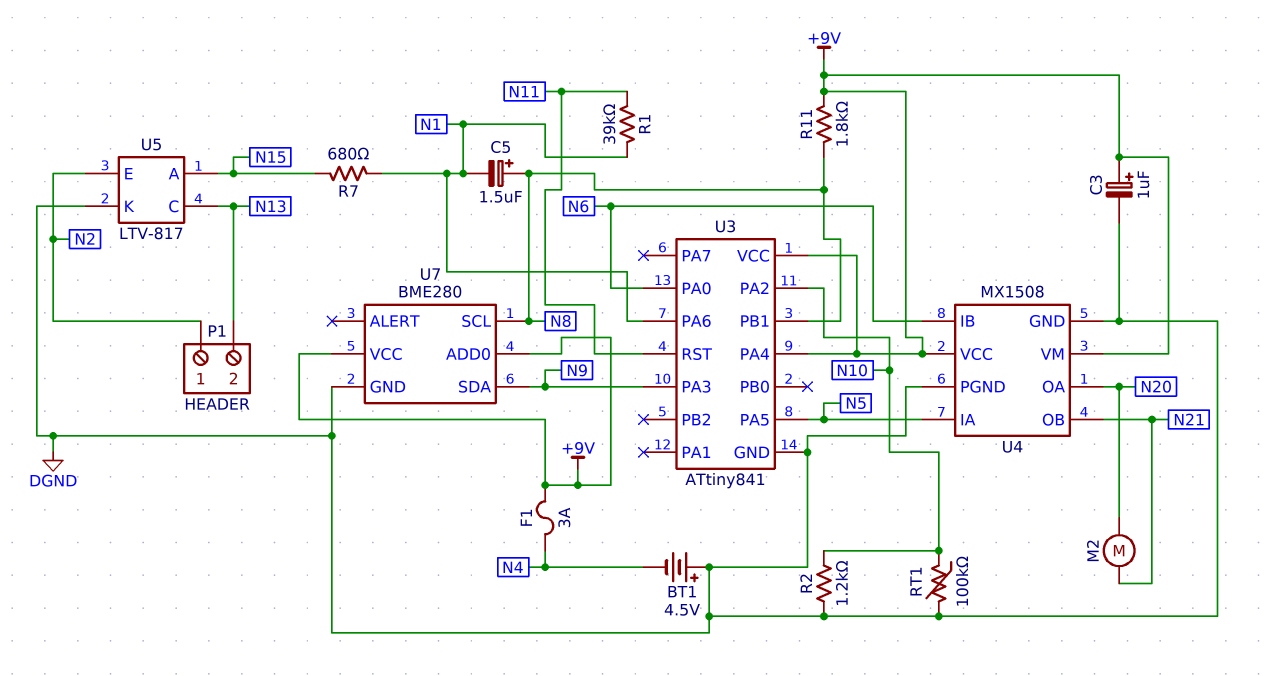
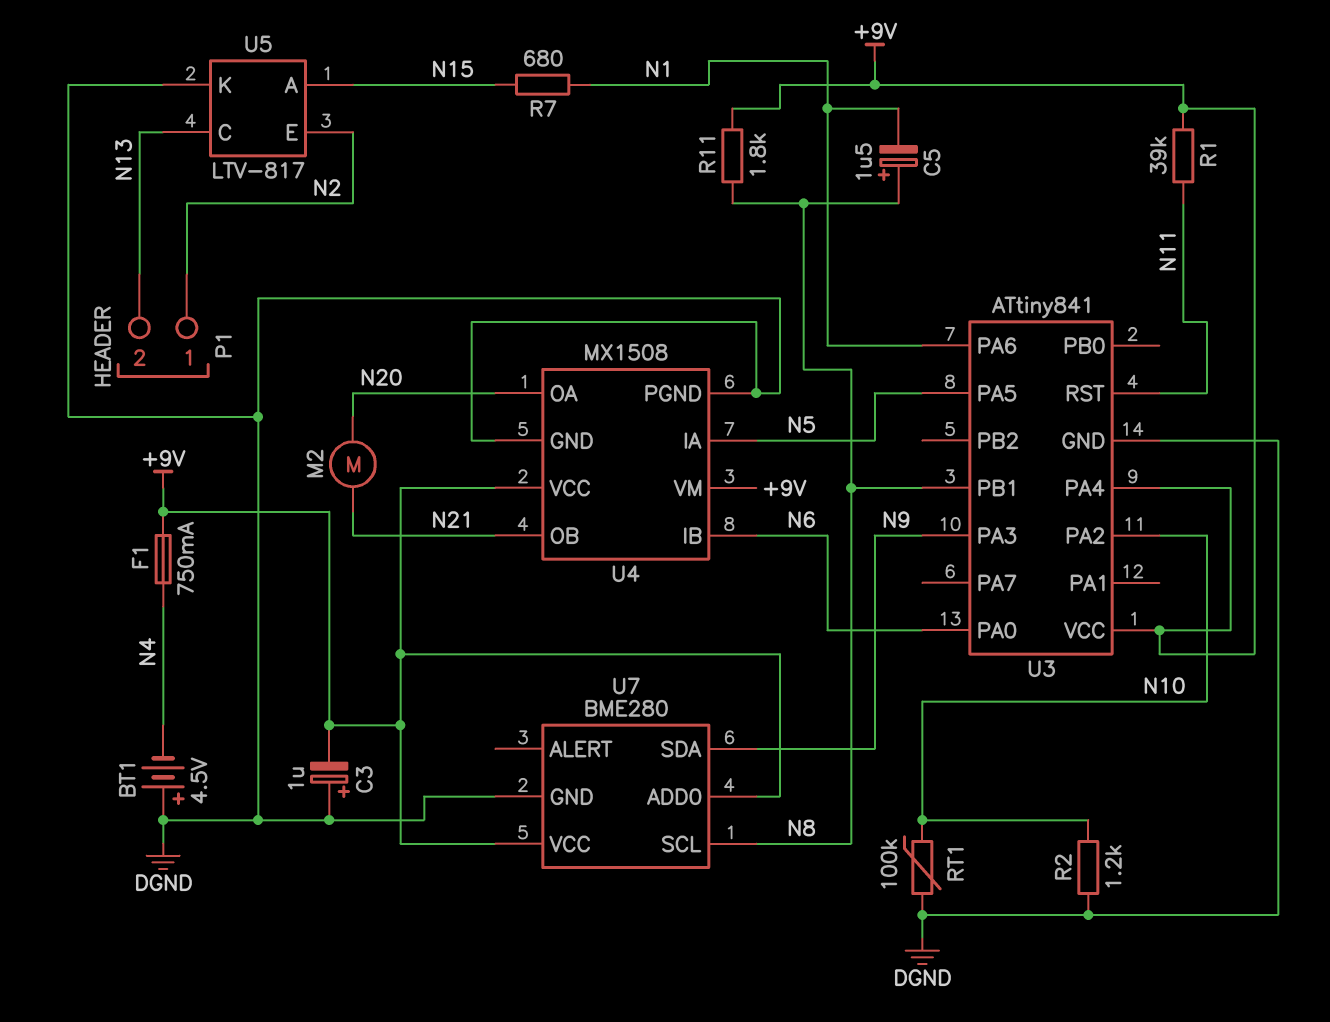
C3: 1uF (plus +9V, minus DGND) -> 1uF (plus DGND, minus +9V)
F1: 3A (+9V, N4) -> 750mA (+9V, N4)
R1: 39k (N1, N11) -> 39k (+9V, N11)

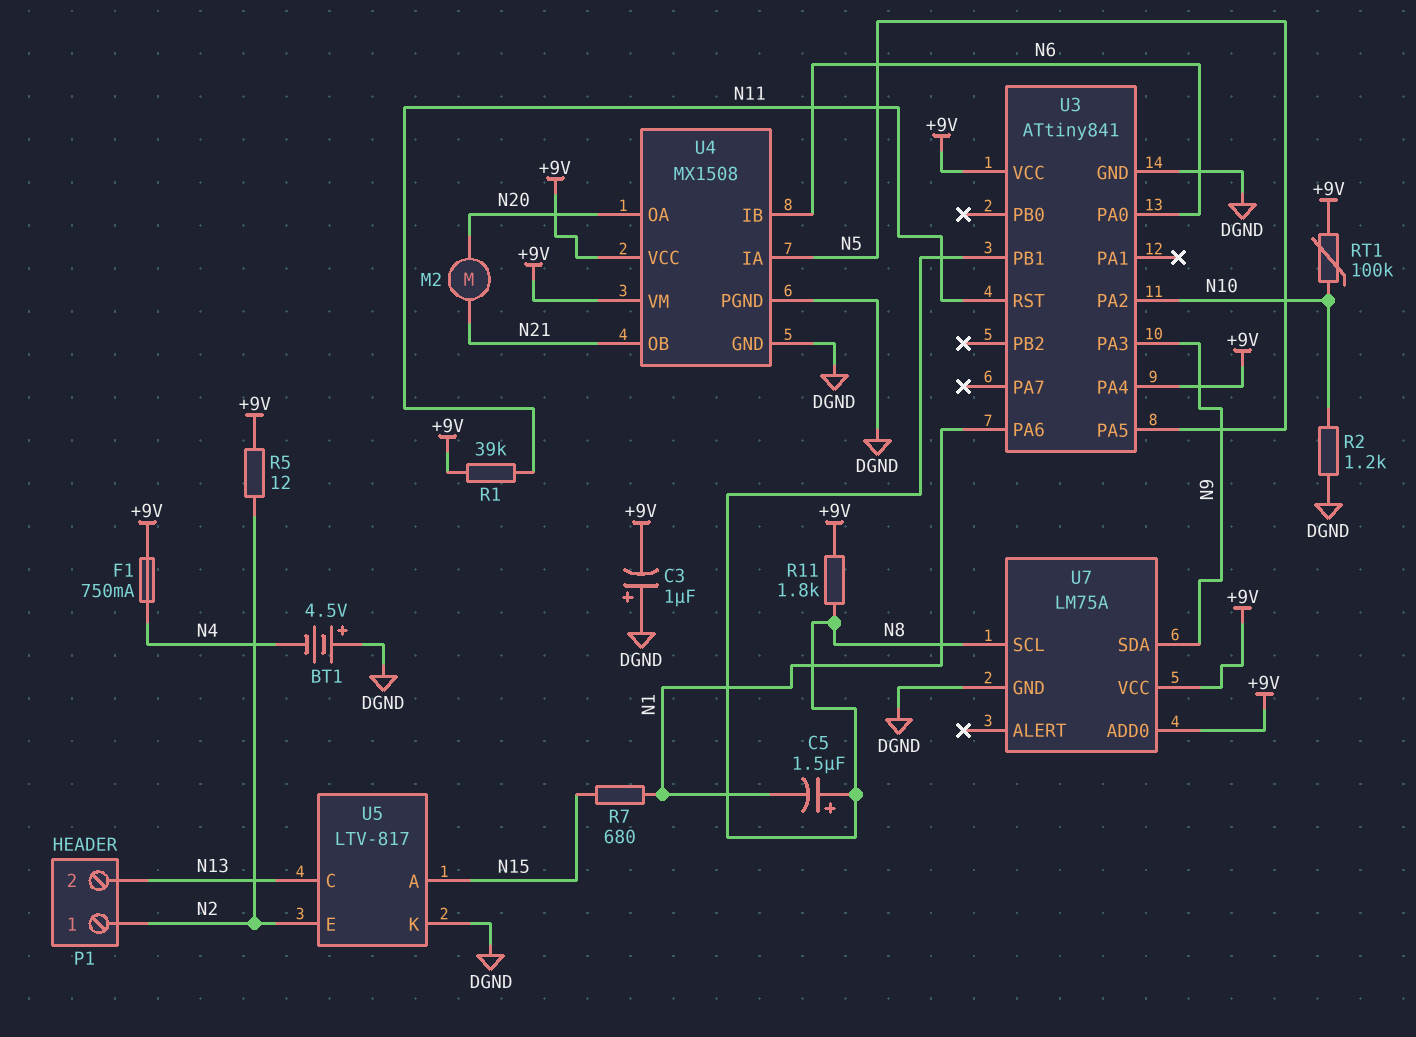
R5: none -> 12 (+9V, N2)
RT1: 100k (DGND, N10) -> 100k (+9V, N10)
U7: BME280 -> LM75A

